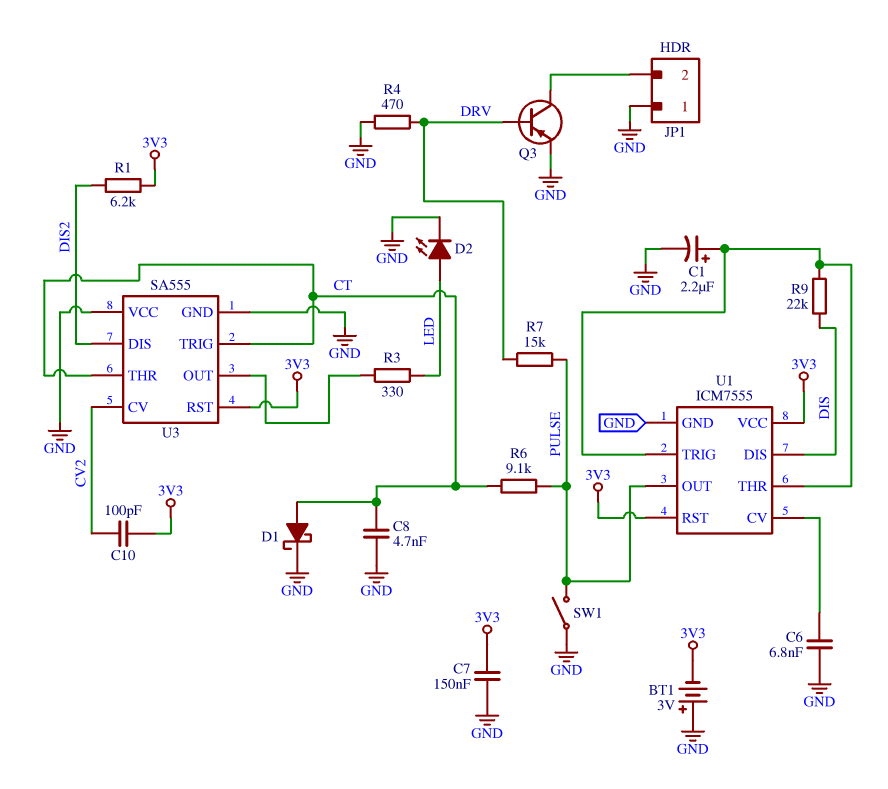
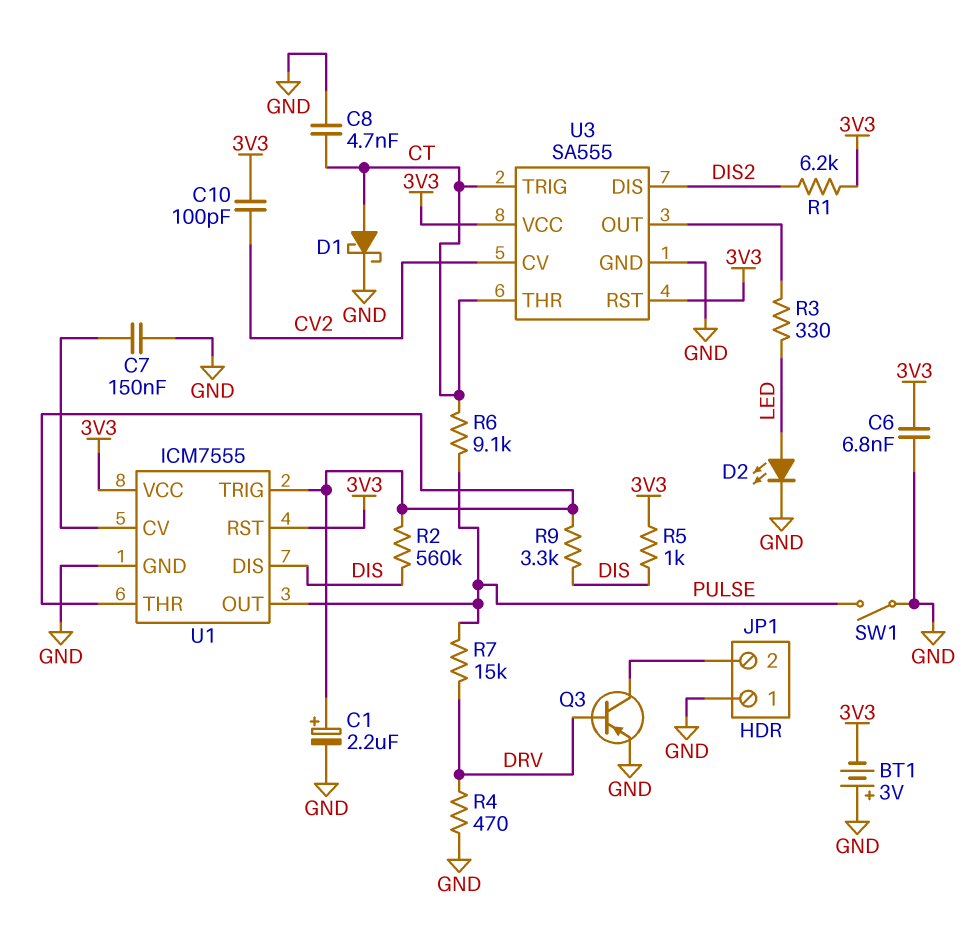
C6: 6.8nF (GND, U1/CV) -> 6.8nF (3V3, GND)
C7: 150nF (3V3, GND) -> 150nF (GND, U1/CV)
R2: none -> 560k (DIS, U1/THR)
R5: none -> 1k (3V3, DIS)
R9: 22k (DIS, U1/THR) -> 3.3k (DIS, U1/THR)
U3 pin VCC: GND -> 3V3

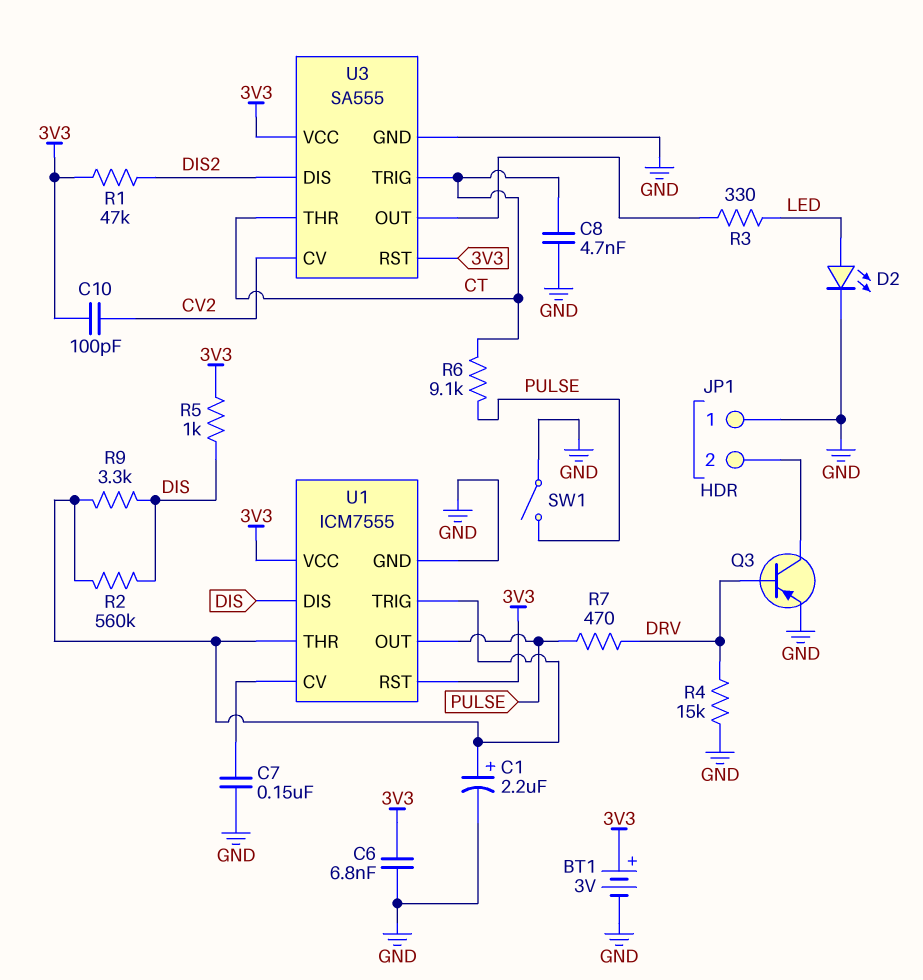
BT1: 3V (plus GND, minus 3V3) -> 3V (plus 3V3, minus GND)
D1: schottky (A CT, K GND) -> none
R1: 6.2k (3V3, DIS2) -> 47k (3V3, DIS2)
R4: 470 (DRV, GND) -> 15k (DRV, GND)
R7: 15k (DRV, PULSE) -> 470 (DRV, PULSE)

